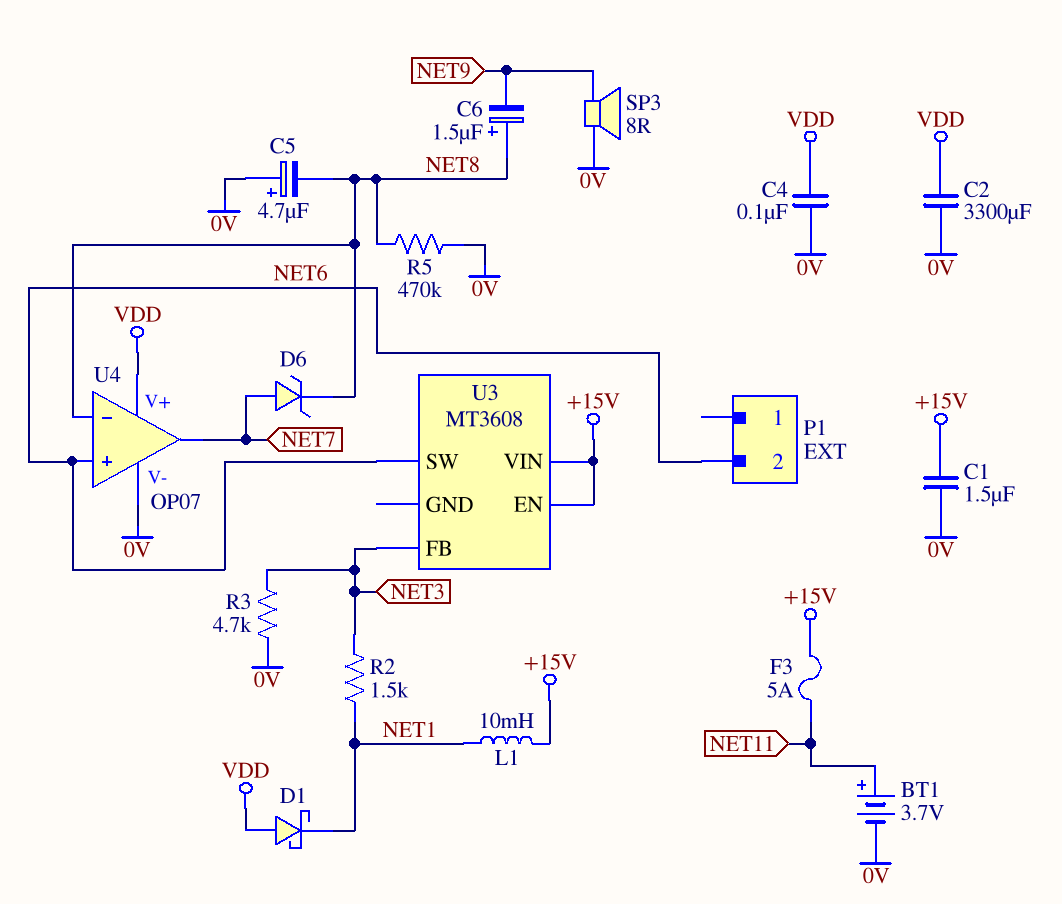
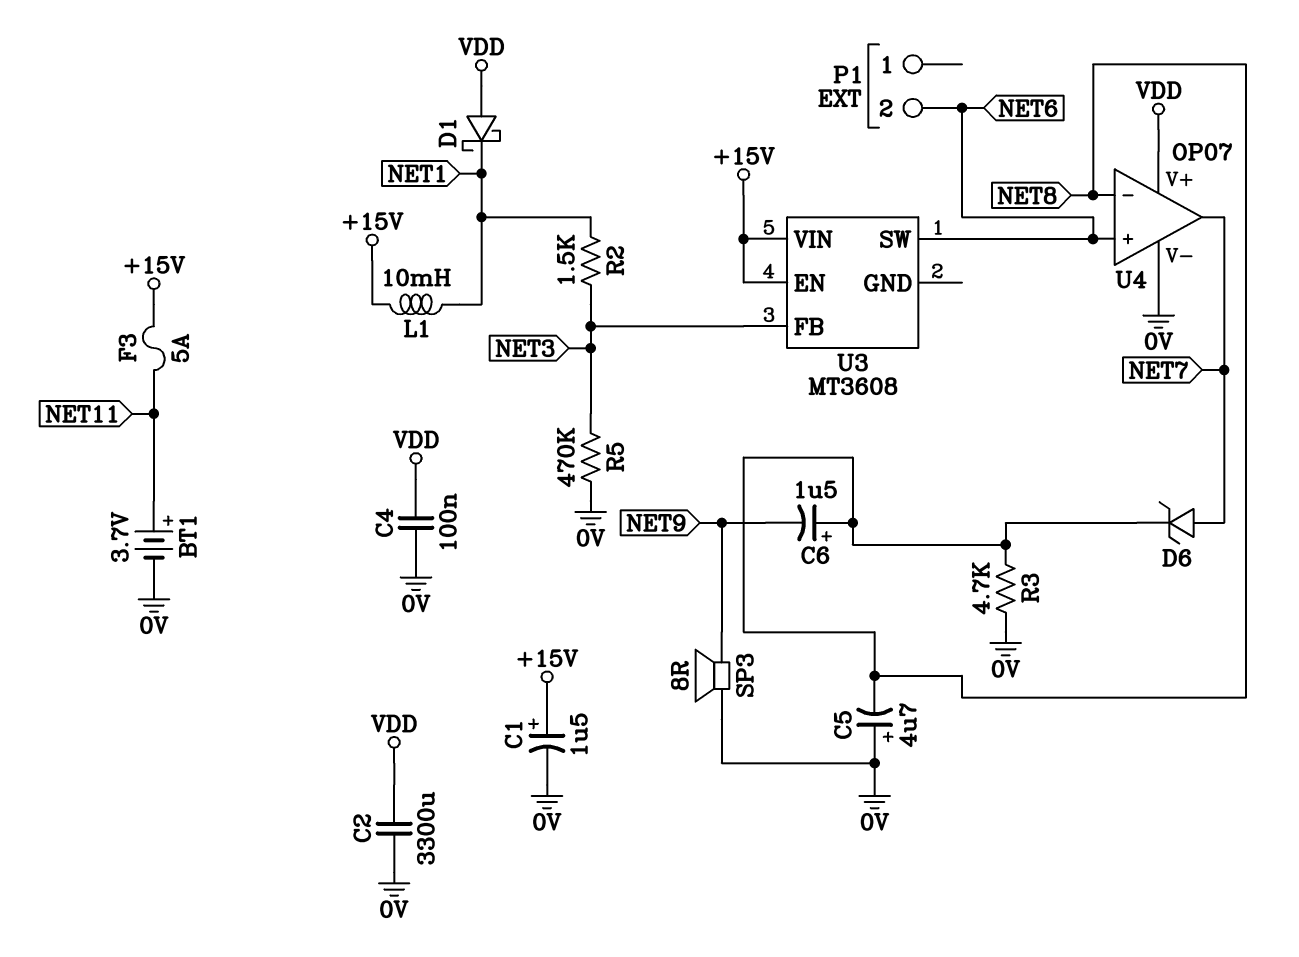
C1: 1.5uF (+15V, 0V) -> 1.5uF (plus +15V, minus 0V)
R3: 4.7k (0V, NET3) -> 4.7k (0V, NET8)
R5: 470k (0V, NET8) -> 470k (0V, NET3)

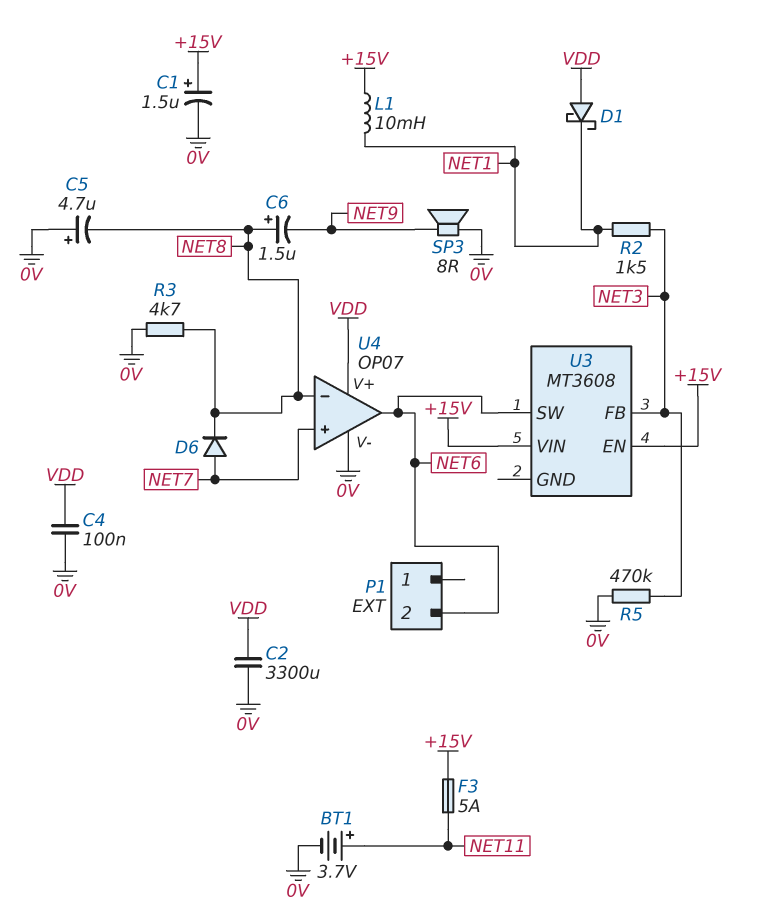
D6: zener (A NET7, K NET8) -> diode (A NET7, K NET8)
U4 pin in+: NET6 -> NET7
U4 pin out: NET7 -> NET6

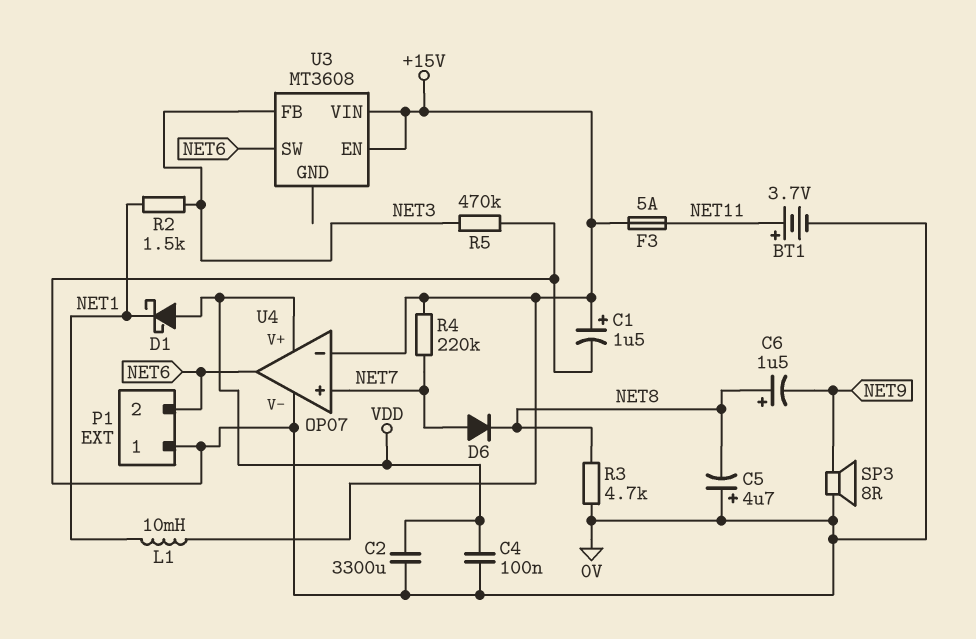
P1 pin 1: none -> 0V
R4: none -> 220k (+15V, NET7)
U4 pin in-: NET8 -> +15V

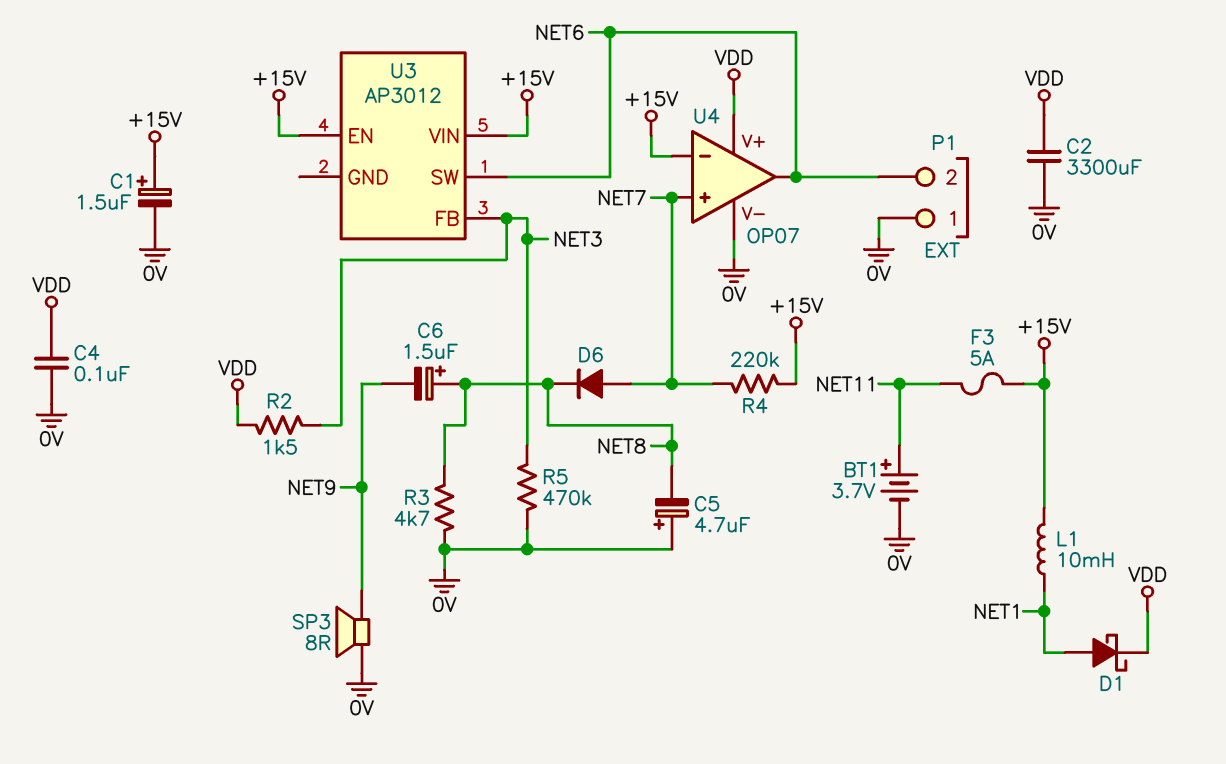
D1: schottky (A VDD, K NET1) -> schottky (A NET1, K VDD)
R2: 1.5k (NET1, NET3) -> 1.5k (NET3, VDD)
U3: MT3608 -> AP3012

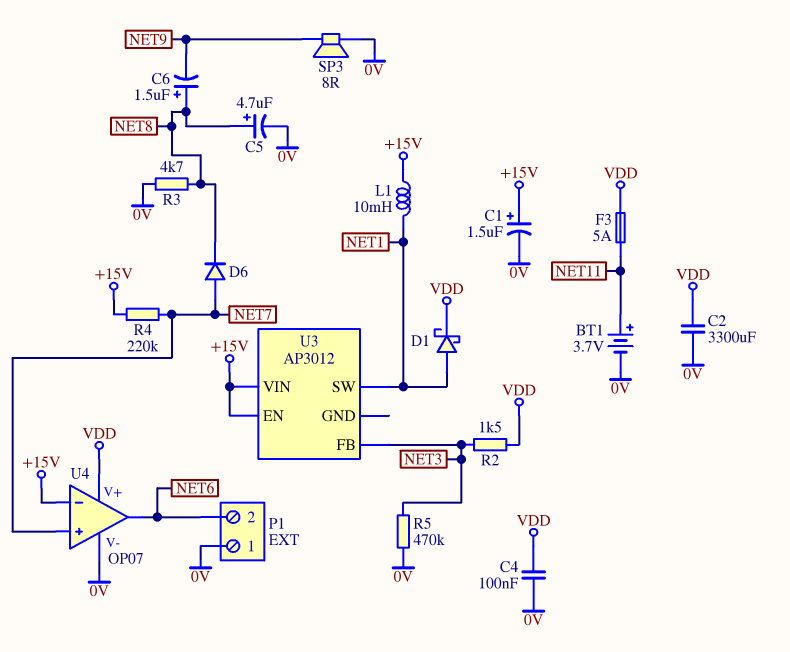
C5: 4.7uF (plus 0V, minus NET8) -> 4.7uF (plus NET8, minus 0V)
F3: 5A (+15V, NET11) -> 5A (NET11, VDD)
U3 pin SW: NET6 -> NET1

